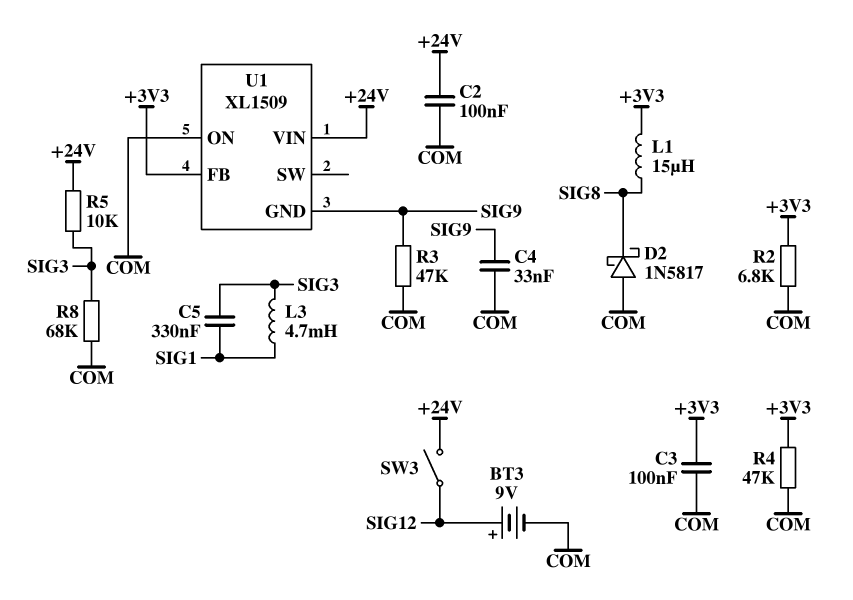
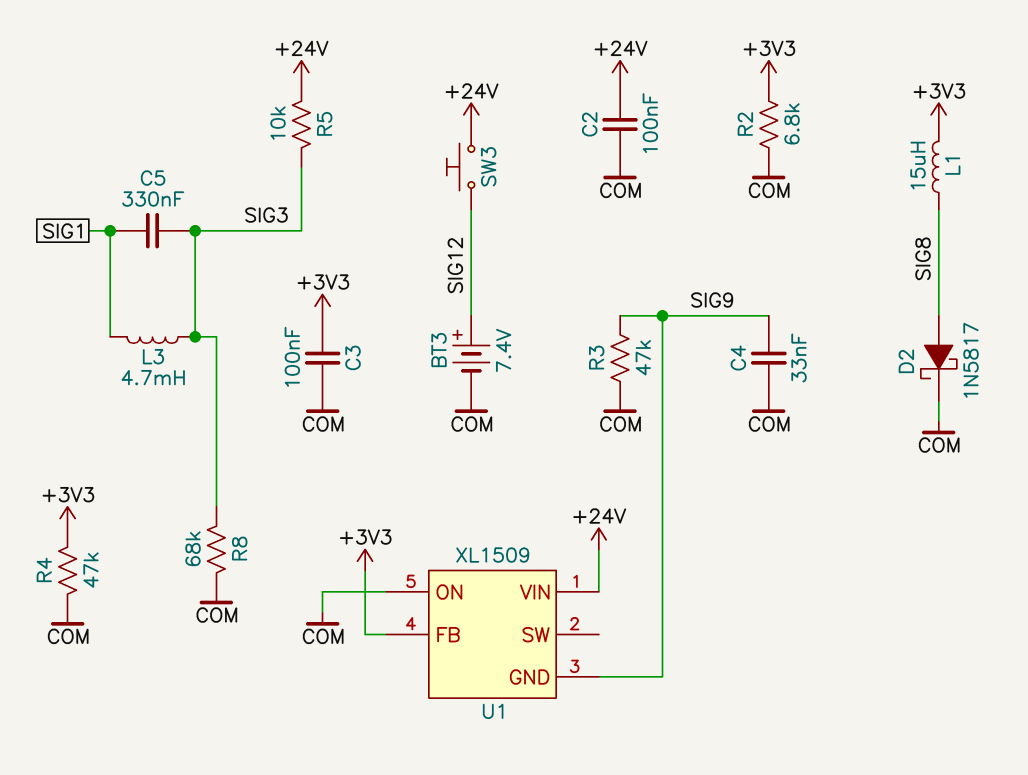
BT3: 9V (plus SIG12, minus COM) -> 7.4V (plus SIG12, minus COM)
D2: schottky 1N5817 (A COM, K SIG8) -> schottky 1N5817 (A SIG8, K COM)
SW3: switch (+24V, SIG12) -> button (+24V, SIG12)

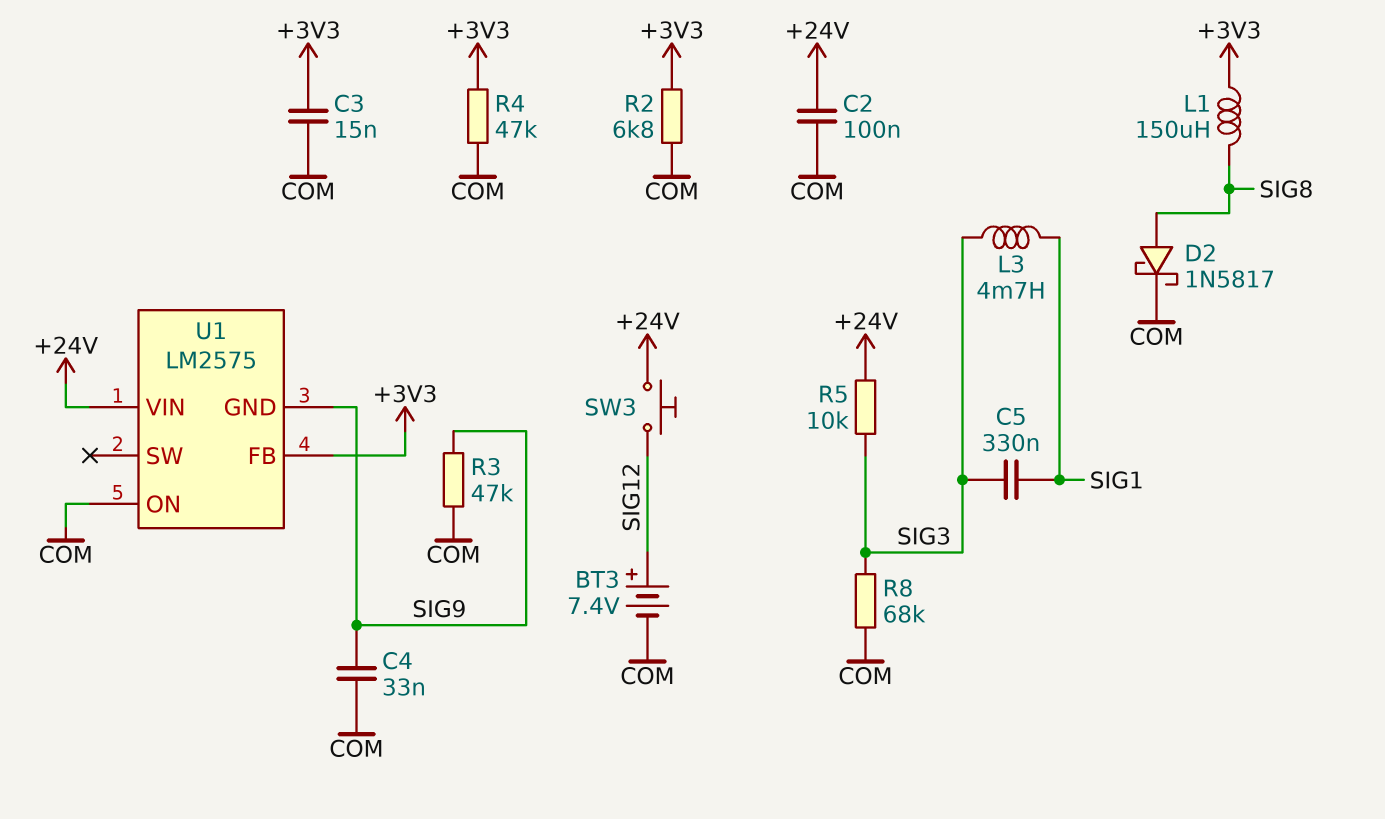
C3: 100nF (+3V3, COM) -> 15nF (+3V3, COM)
L1: 15uH (+3V3, SIG8) -> 150uH (+3V3, SIG8)
U1: XL1509 -> LM2575

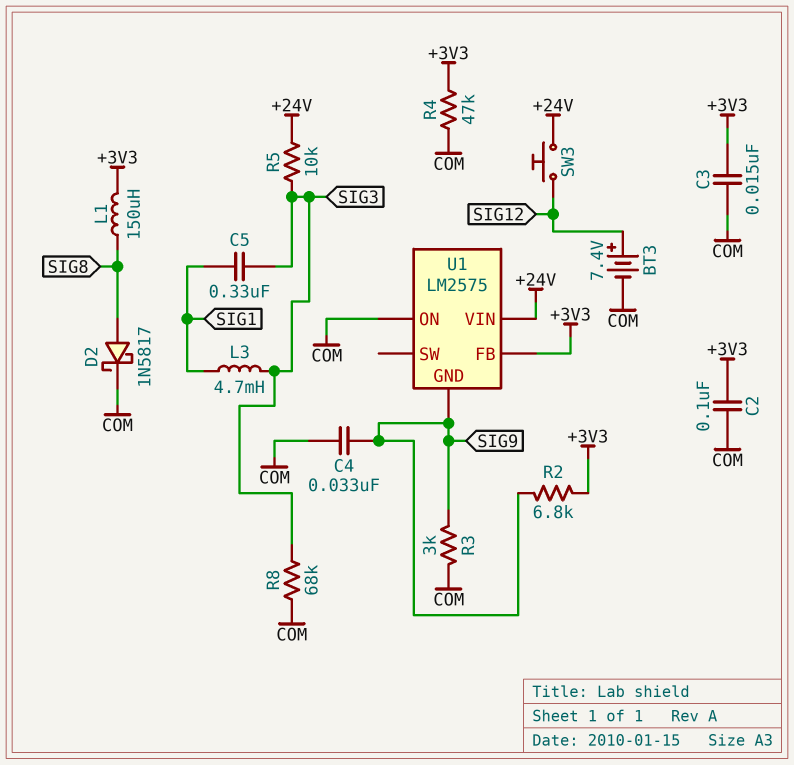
C2: 100nF (+24V, COM) -> 100nF (+3V3, COM)
R2: 6.8k (+3V3, COM) -> 6.8k (+3V3, SIG9)
R3: 47k (COM, SIG9) -> 3k (COM, SIG9)

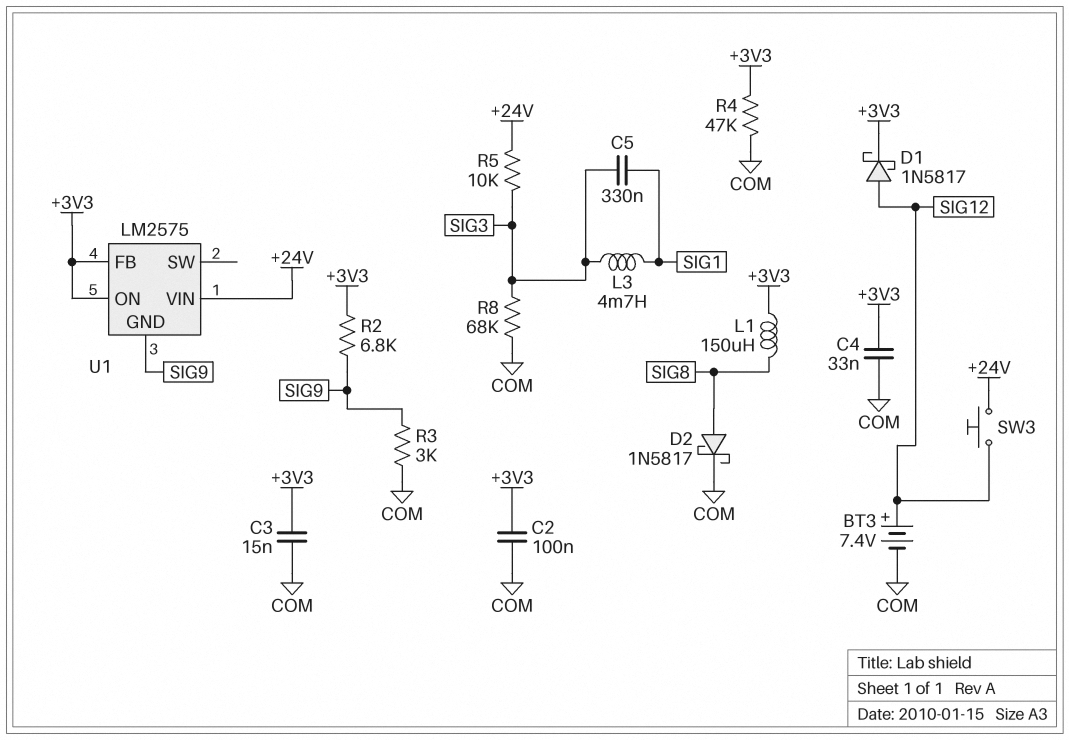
C4: 33nF (COM, SIG9) -> 33nF (+3V3, COM)
D1: none -> schottky 1N5817 (A SIG12, K +3V3)
U1 pin ON: COM -> +3V3

